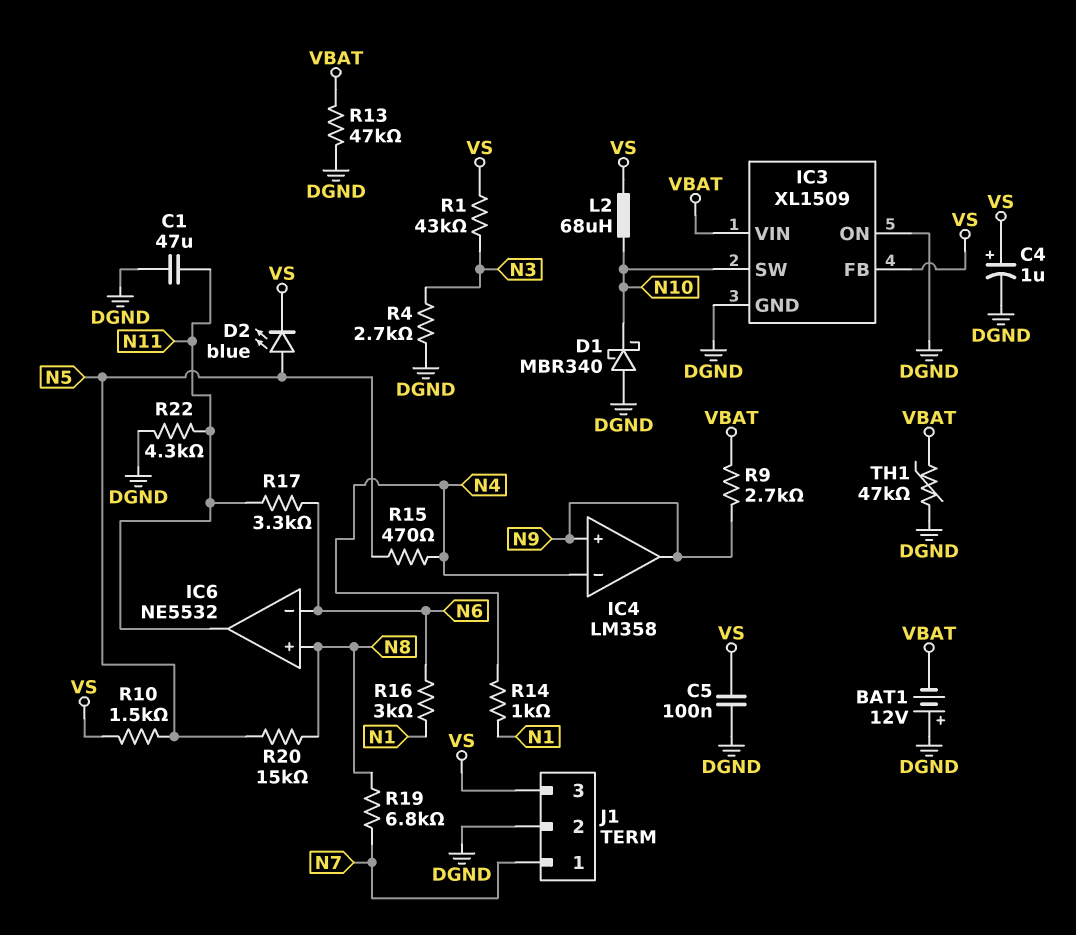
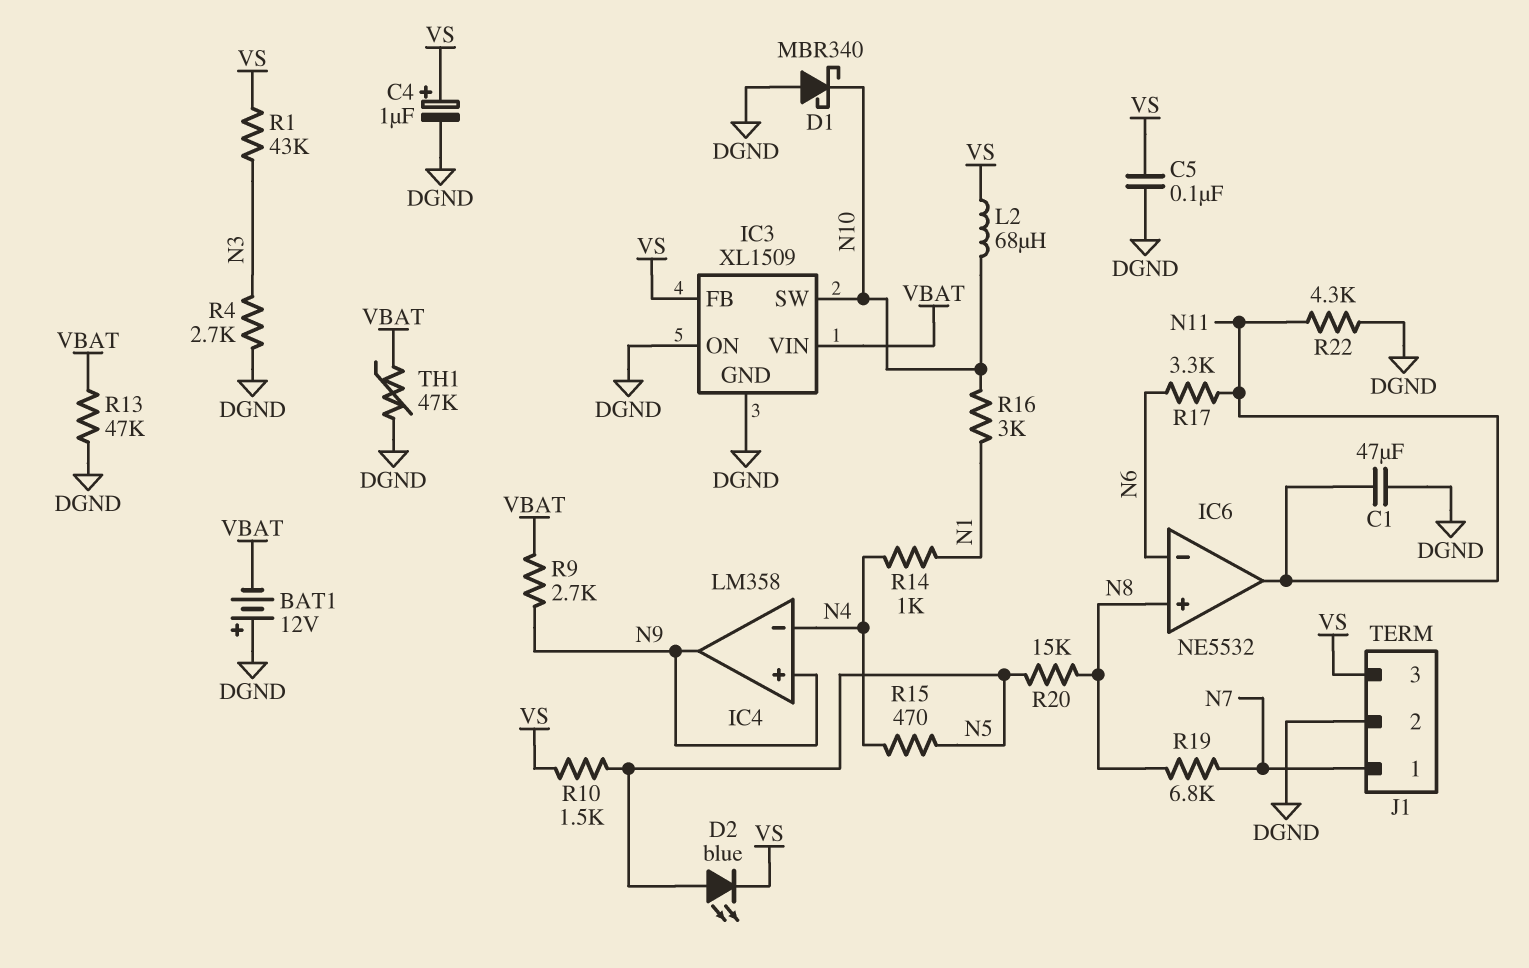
R16: 3k (N1, N6) -> 3k (N1, N10)

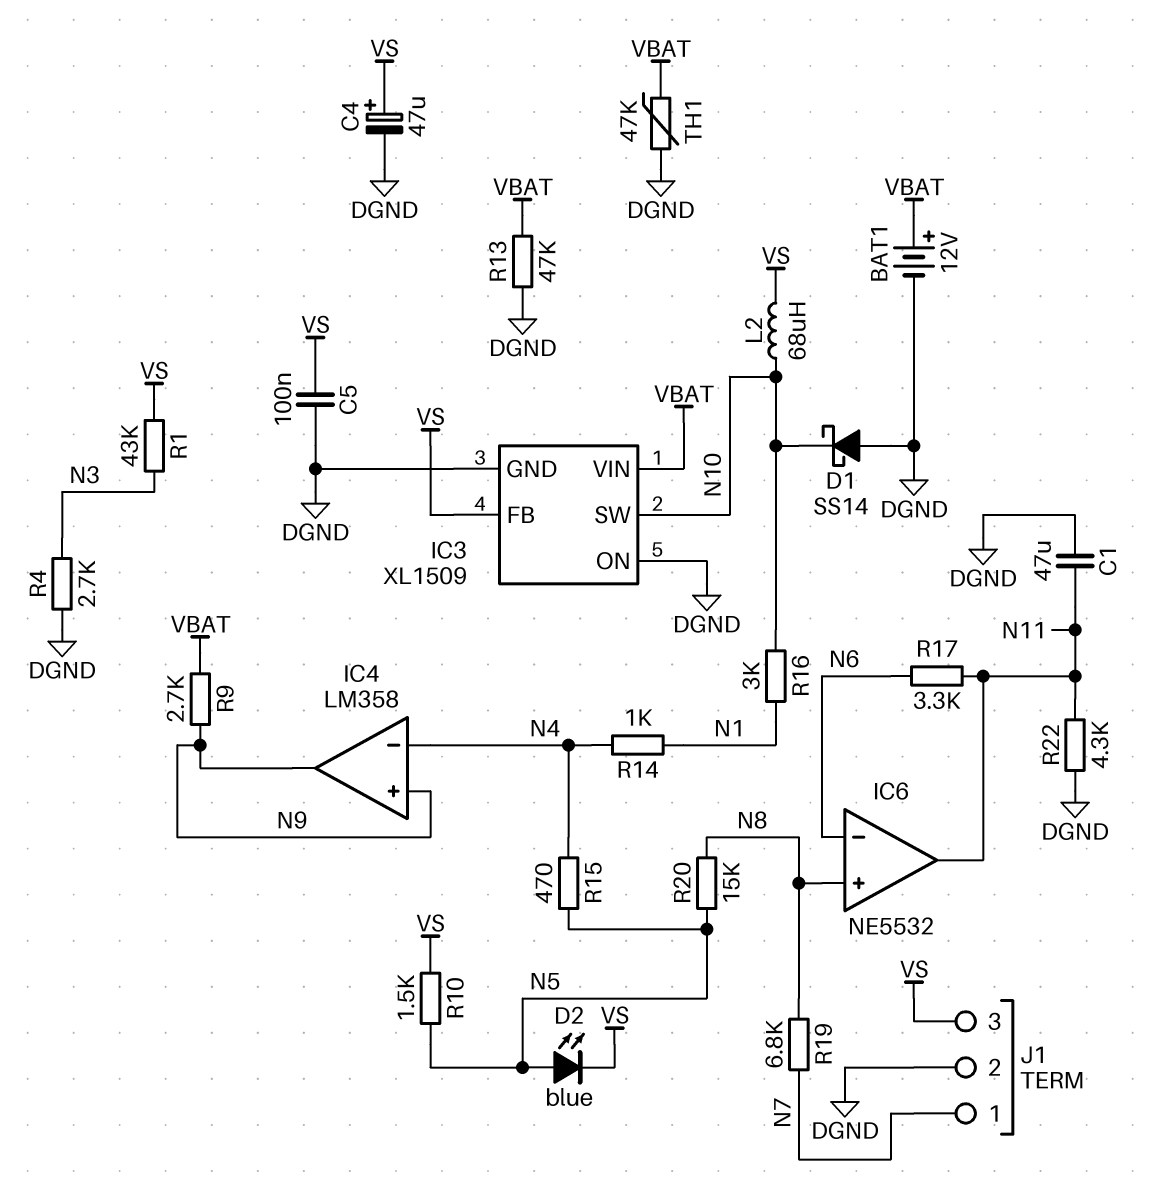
BAT1: 12V (plus DGND, minus VBAT) -> 12V (plus VBAT, minus DGND)
C4: 1uF (plus VS, minus DGND) -> 47uF (plus VS, minus DGND)
D1: schottky MBR340 (A DGND, K N10) -> schottky SS14 (A DGND, K N10)

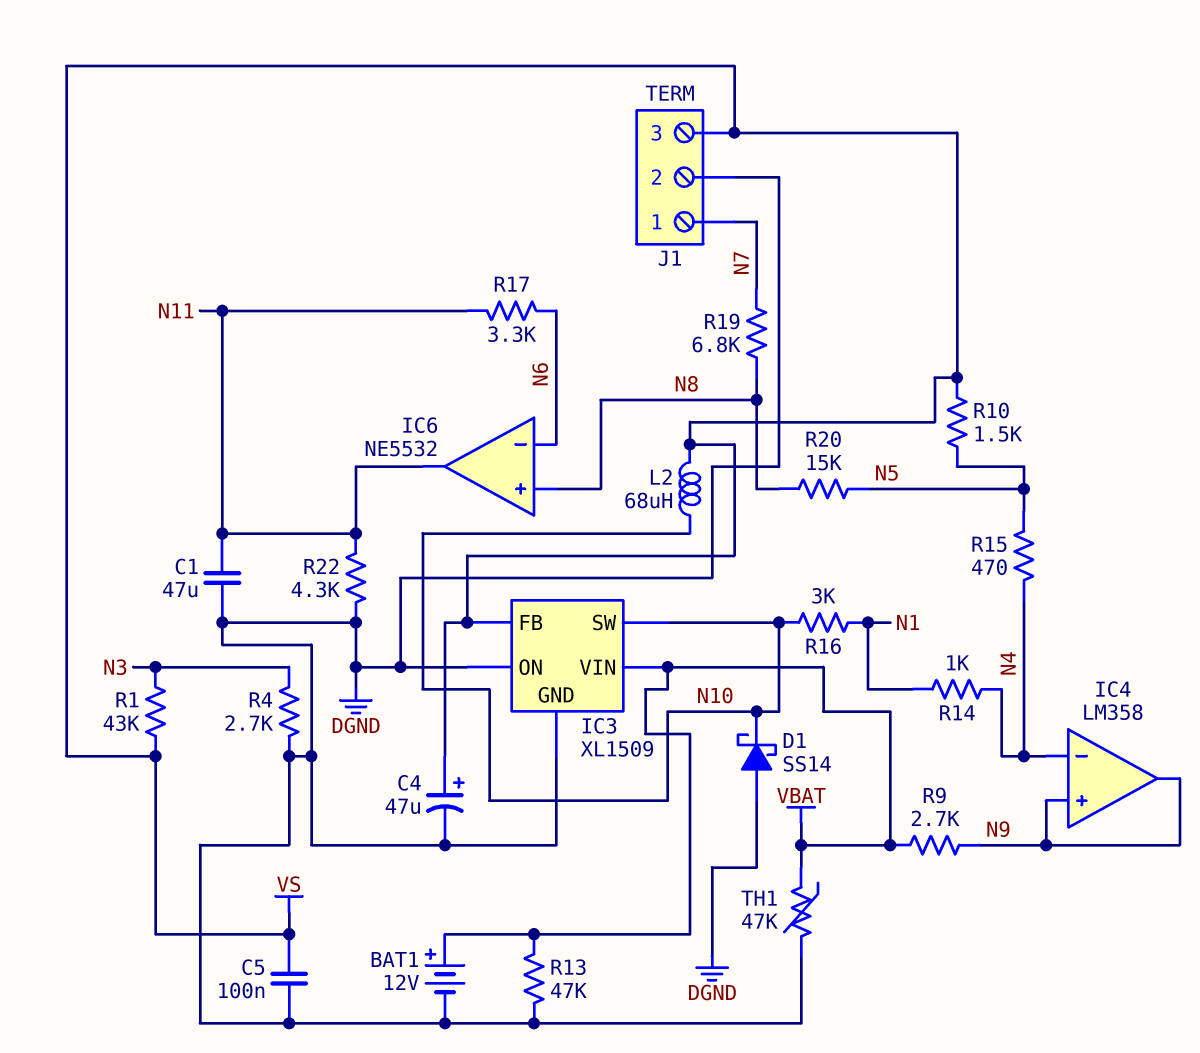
D2: LED blue (A N5, K VS) -> none

